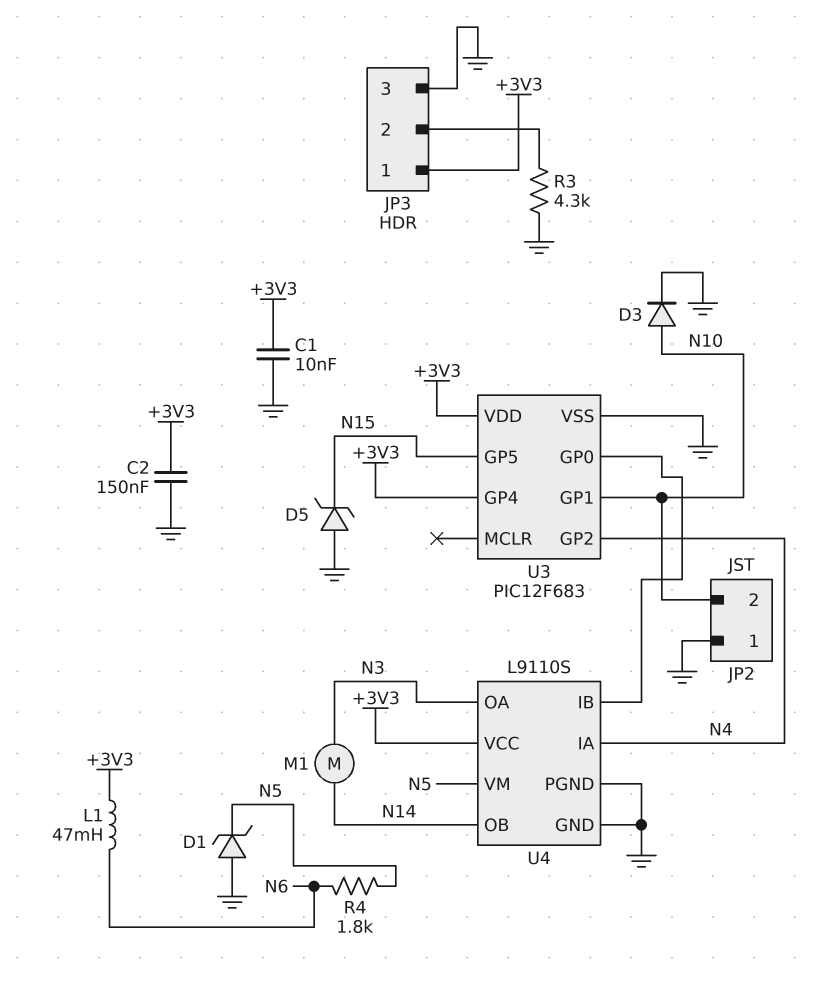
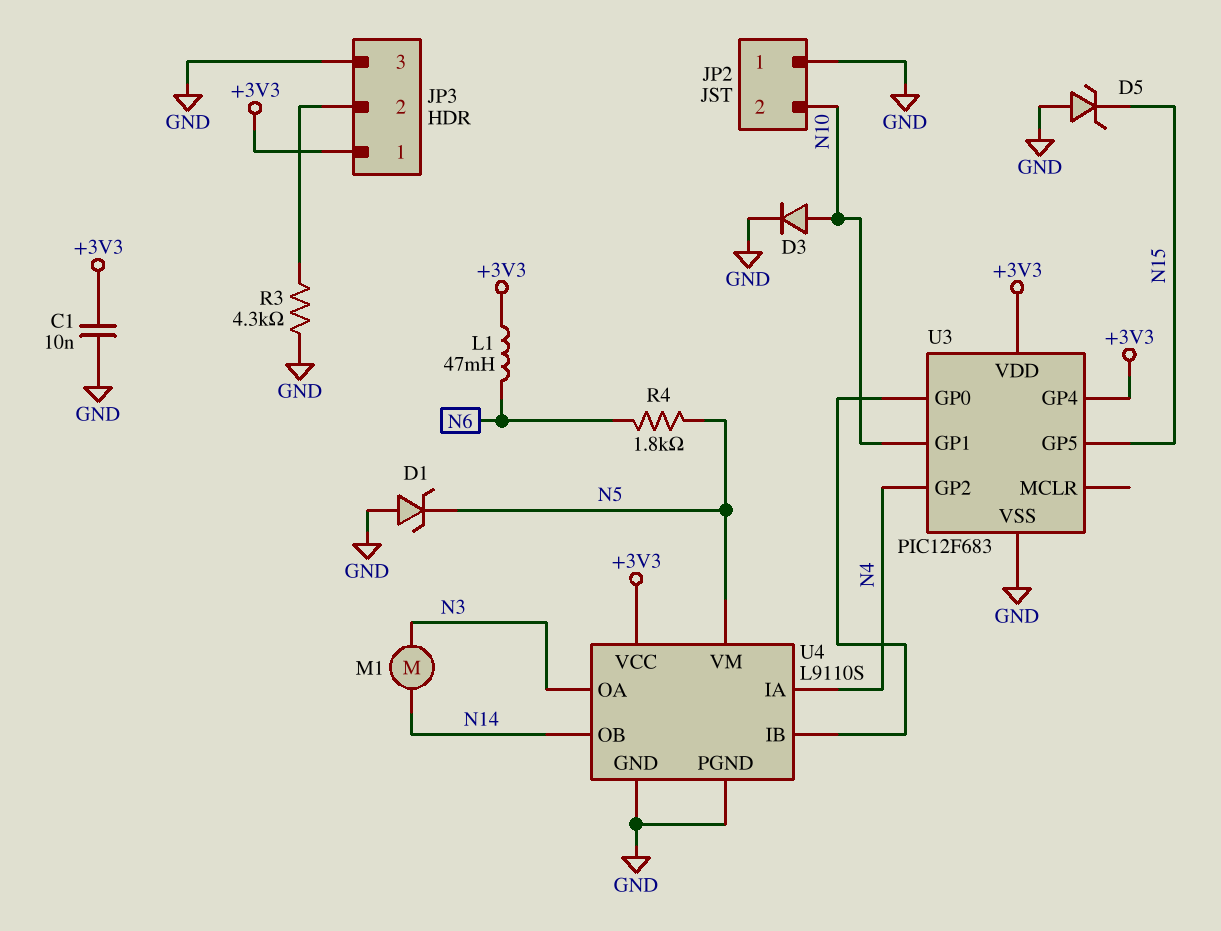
C2: 150nF (+3V3, GND) -> none

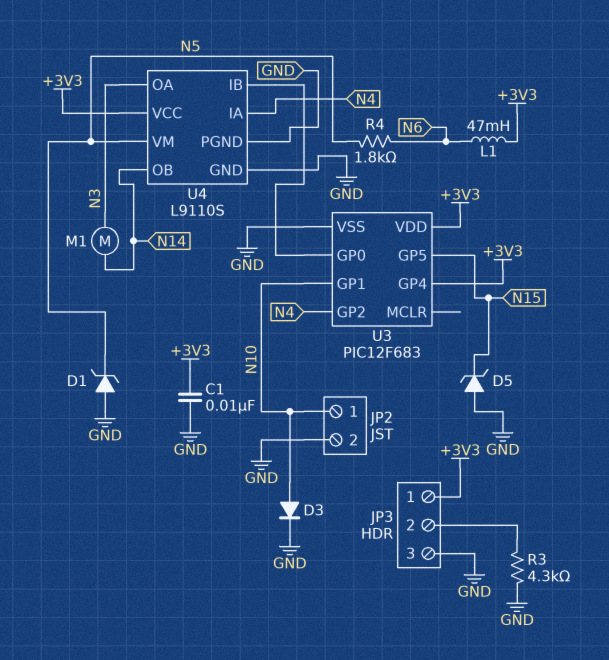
JP2 pin 1: GND -> N10
JP2 pin 2: N10 -> GND

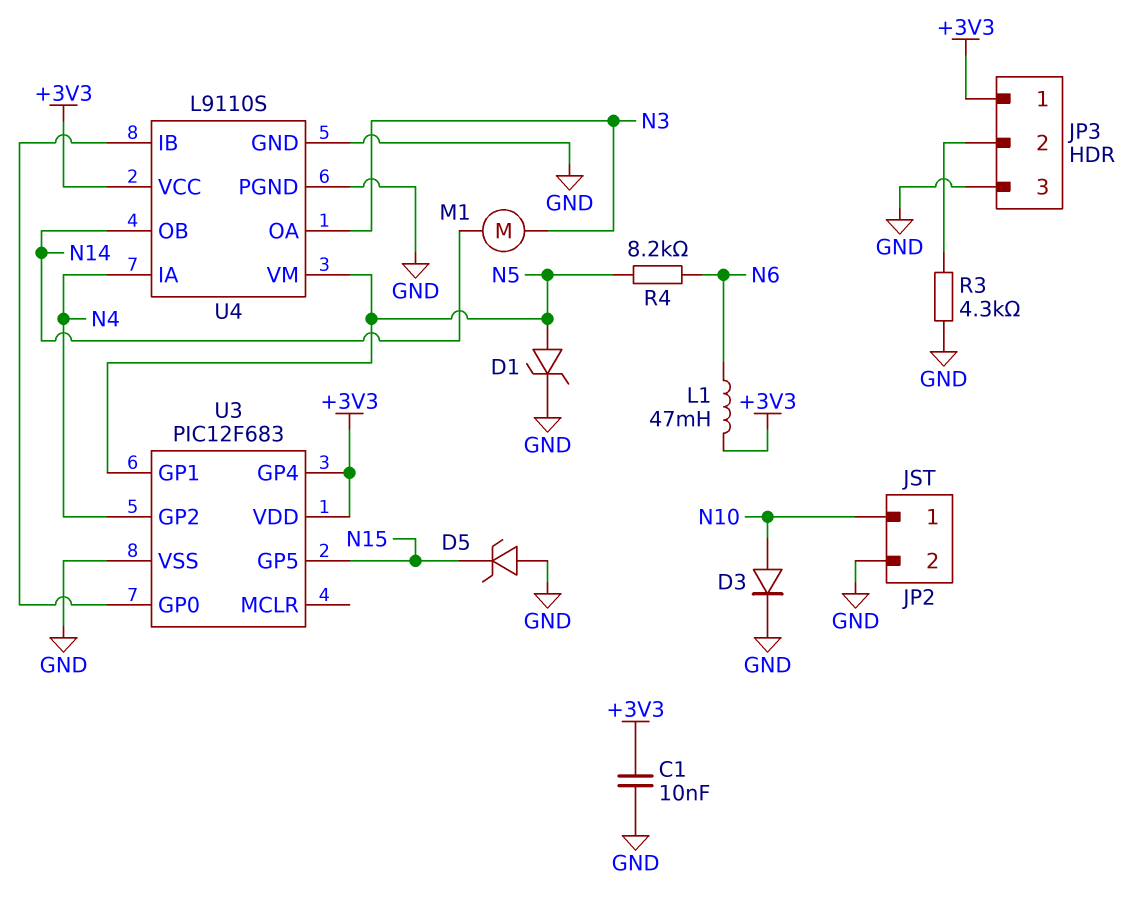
D1: zener (A GND, K N5) -> zener (A N5, K GND)
R4: 1.8k (N5, N6) -> 8.2k (N5, N6)
U3 pin GP1: N10 -> N5

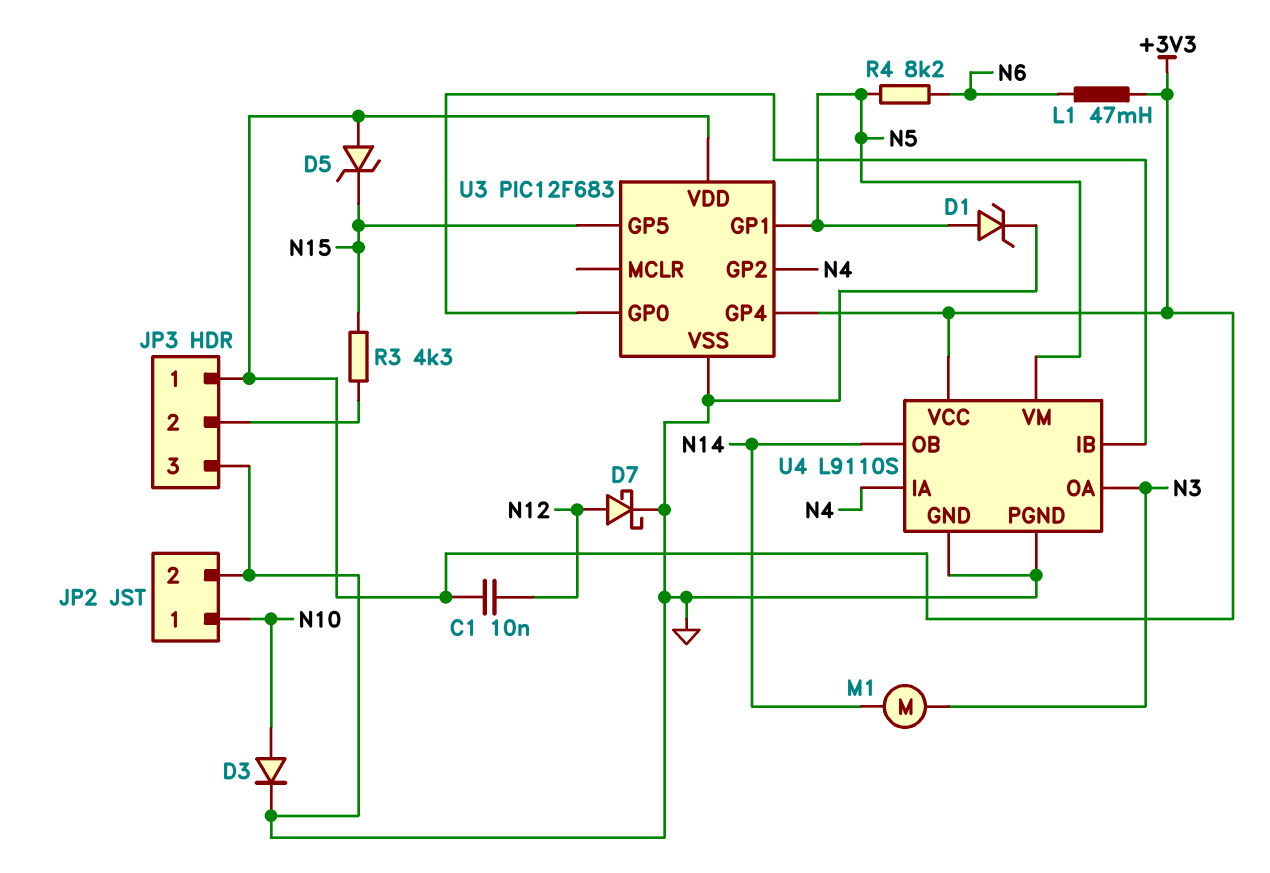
C1: 10nF (+3V3, GND) -> 10nF (+3V3, N12)
D5: zener (A GND, K N15) -> zener (A +3V3, K N15)
D7: none -> schottky (A N12, K GND)
R3: 4.3k (GND, JP3/2) -> 4.3k (JP3/2, N15)

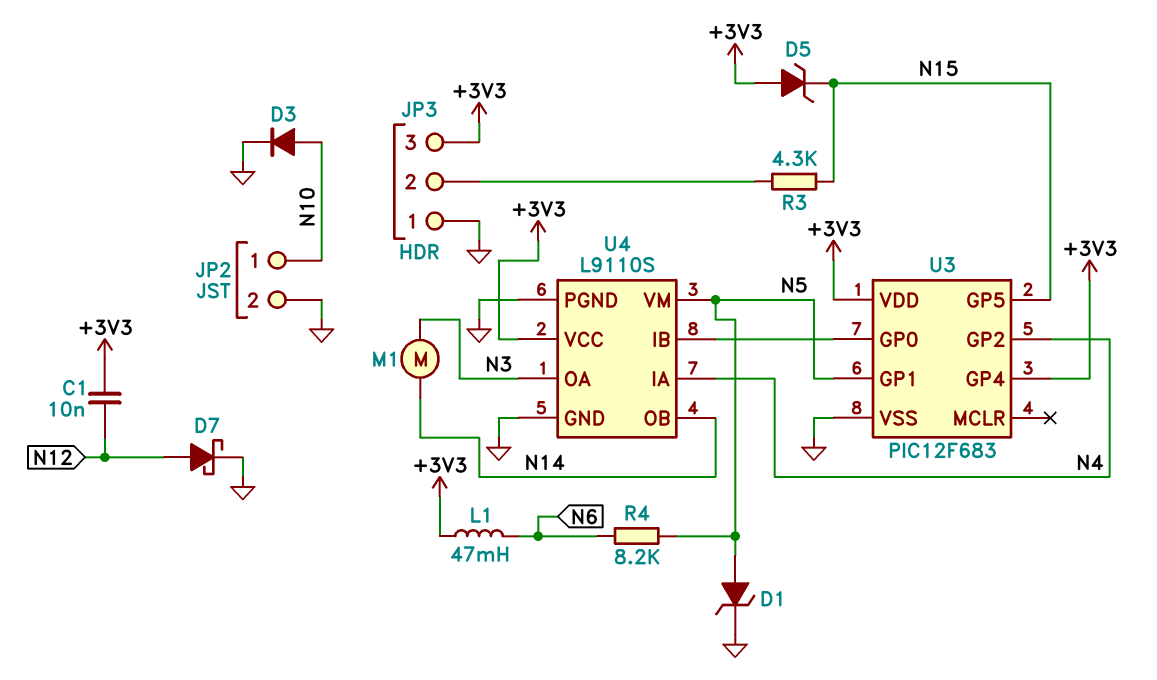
JP3 pin 1: +3V3 -> GND
JP3 pin 3: GND -> +3V3

